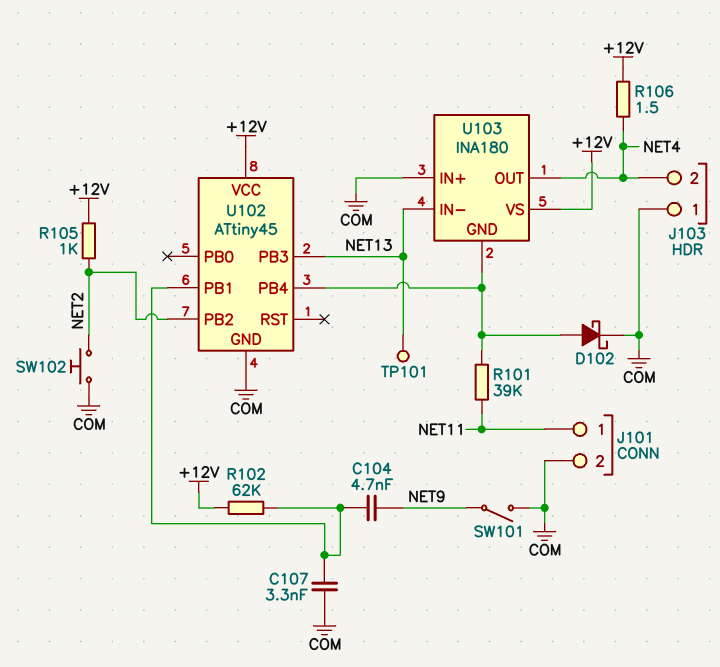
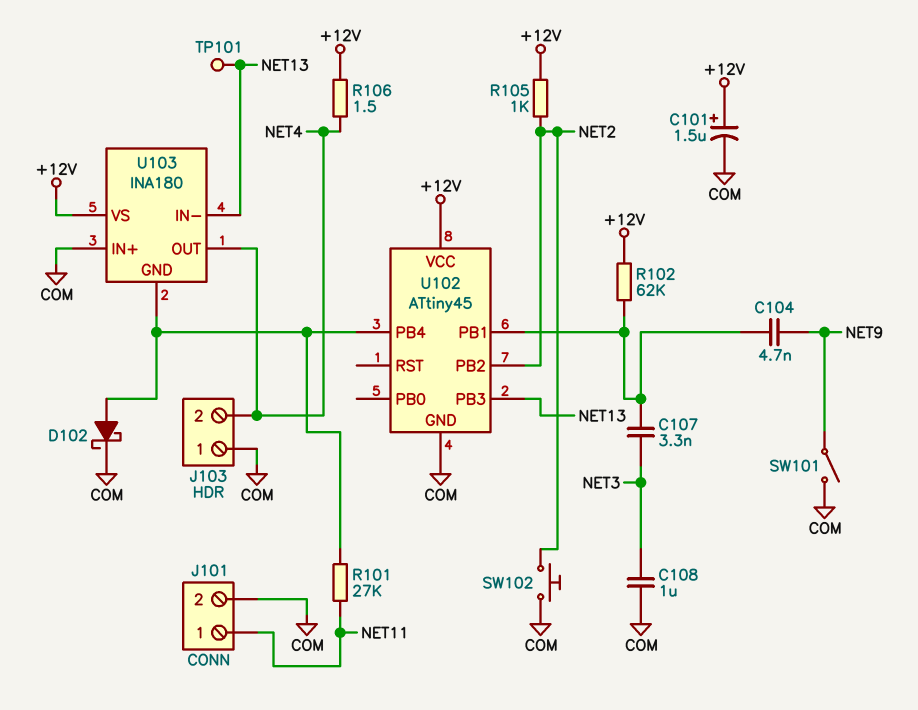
C101: none -> 1.5uF (plus +12V, minus COM)
C107: 3.3nF (COM, U102/PB1) -> 3.3nF (NET3, U102/PB1)
C108: none -> 1uF (COM, NET3)
R101: 39k (NET11, U102/PB4) -> 27k (NET11, U102/PB4)

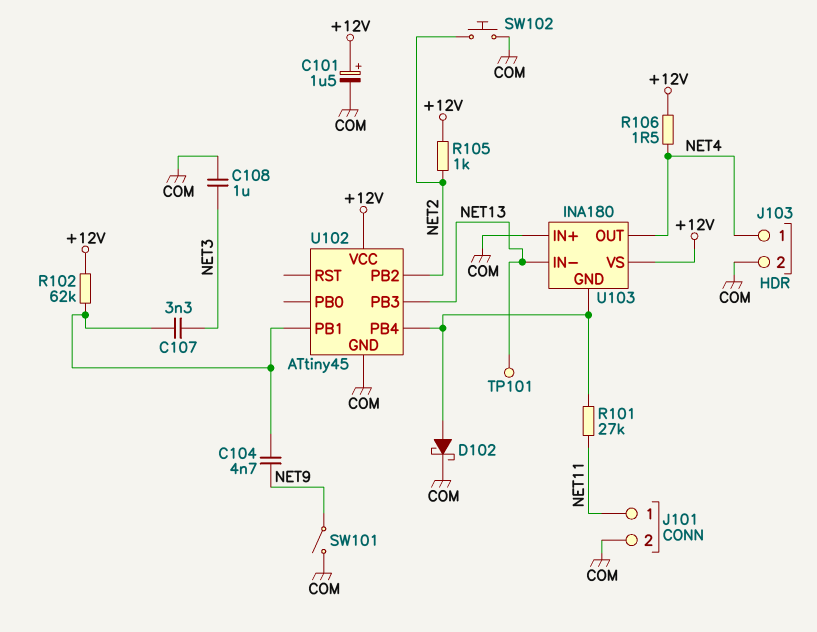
J103 pin 1: COM -> NET4
J103 pin 2: NET4 -> COM

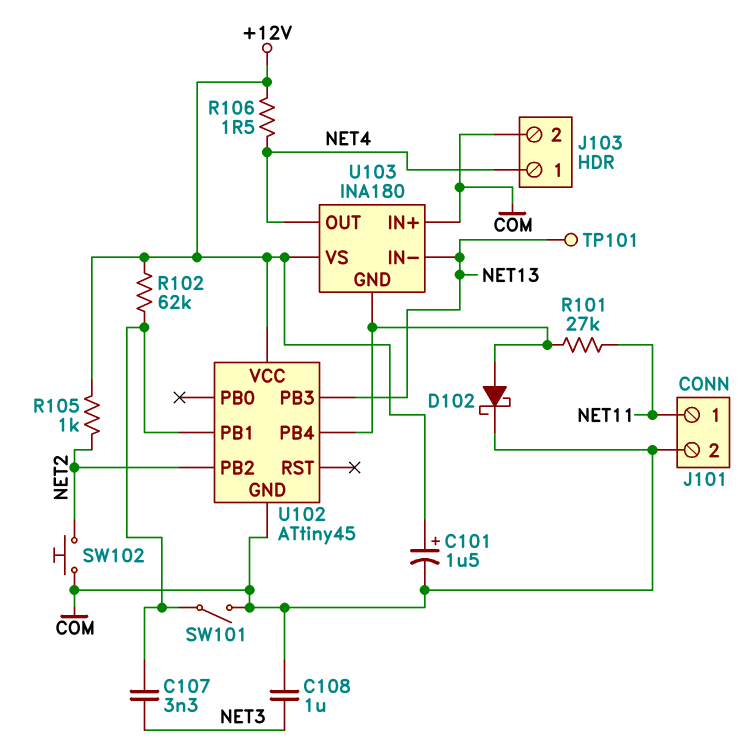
C104: 4.7nF (NET9, U102/PB1) -> none
SW101: switch (COM, NET9) -> switch (COM, U102/PB1)

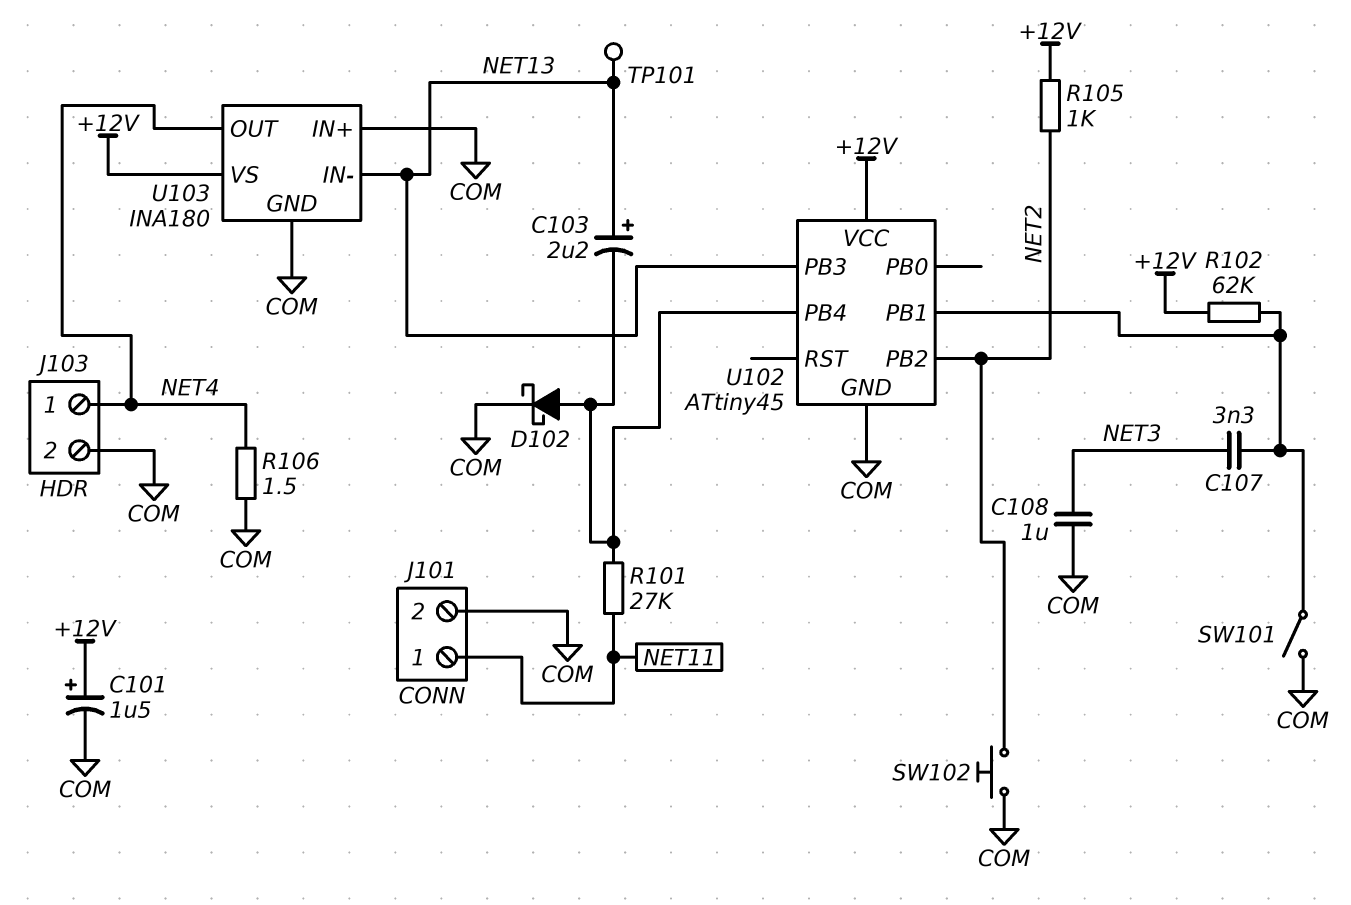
C103: none -> 2.2uF (plus NET13, minus U102/PB4)
R106: 1.5 (+12V, NET4) -> 1.5 (COM, NET4)
U103 pin GND: U102/PB4 -> COM

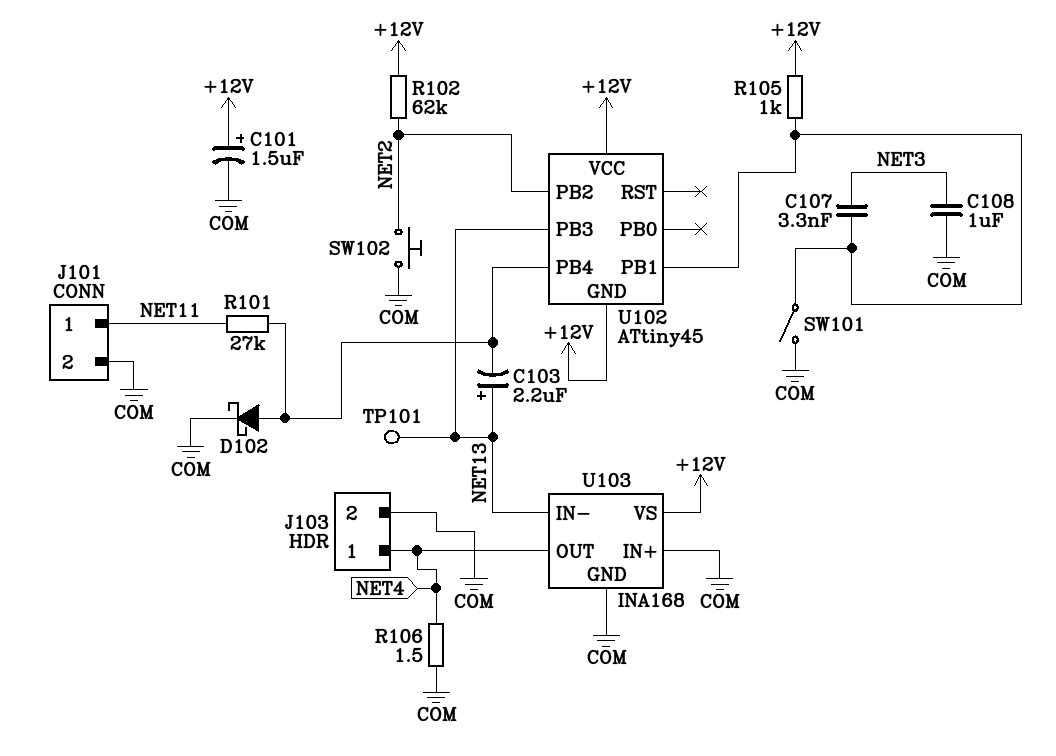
R102: 62k (+12V, U102/PB1) -> 62k (+12V, NET2)
R105: 1k (+12V, NET2) -> 1k (+12V, U102/PB1)
U102 pin GND: COM -> +12V
U103: INA180 -> INA168

